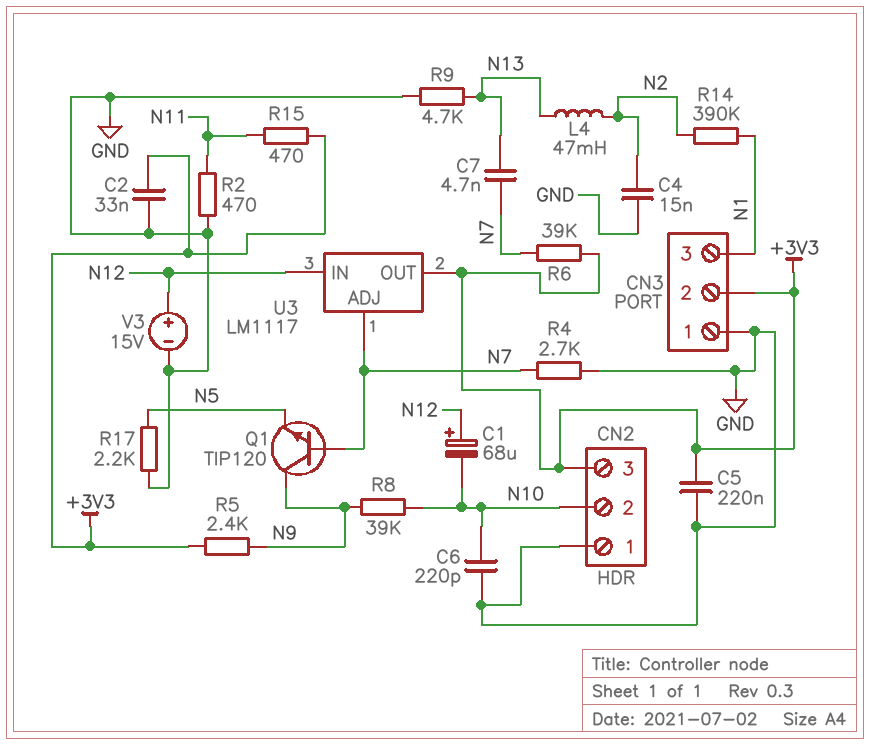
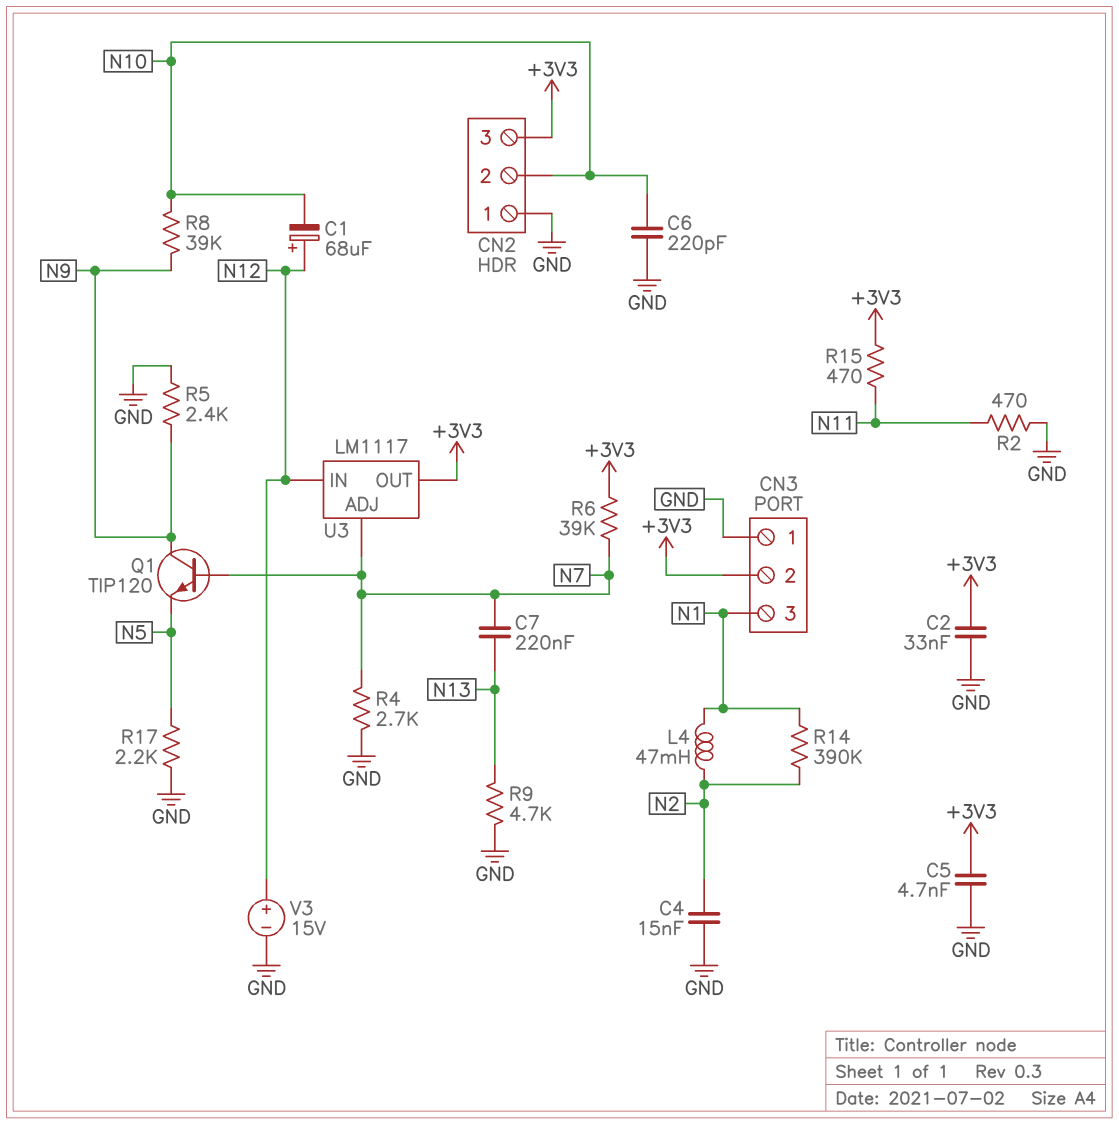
C5: 220nF (+3V3, GND) -> 4.7nF (+3V3, GND)
C7: 4.7nF (N7, N13) -> 220nF (N7, N13)
L4: 47mH (N2, N13) -> 47mH (N1, N2)
R5: 2.4k (+3V3, N9) -> 2.4k (GND, N9)

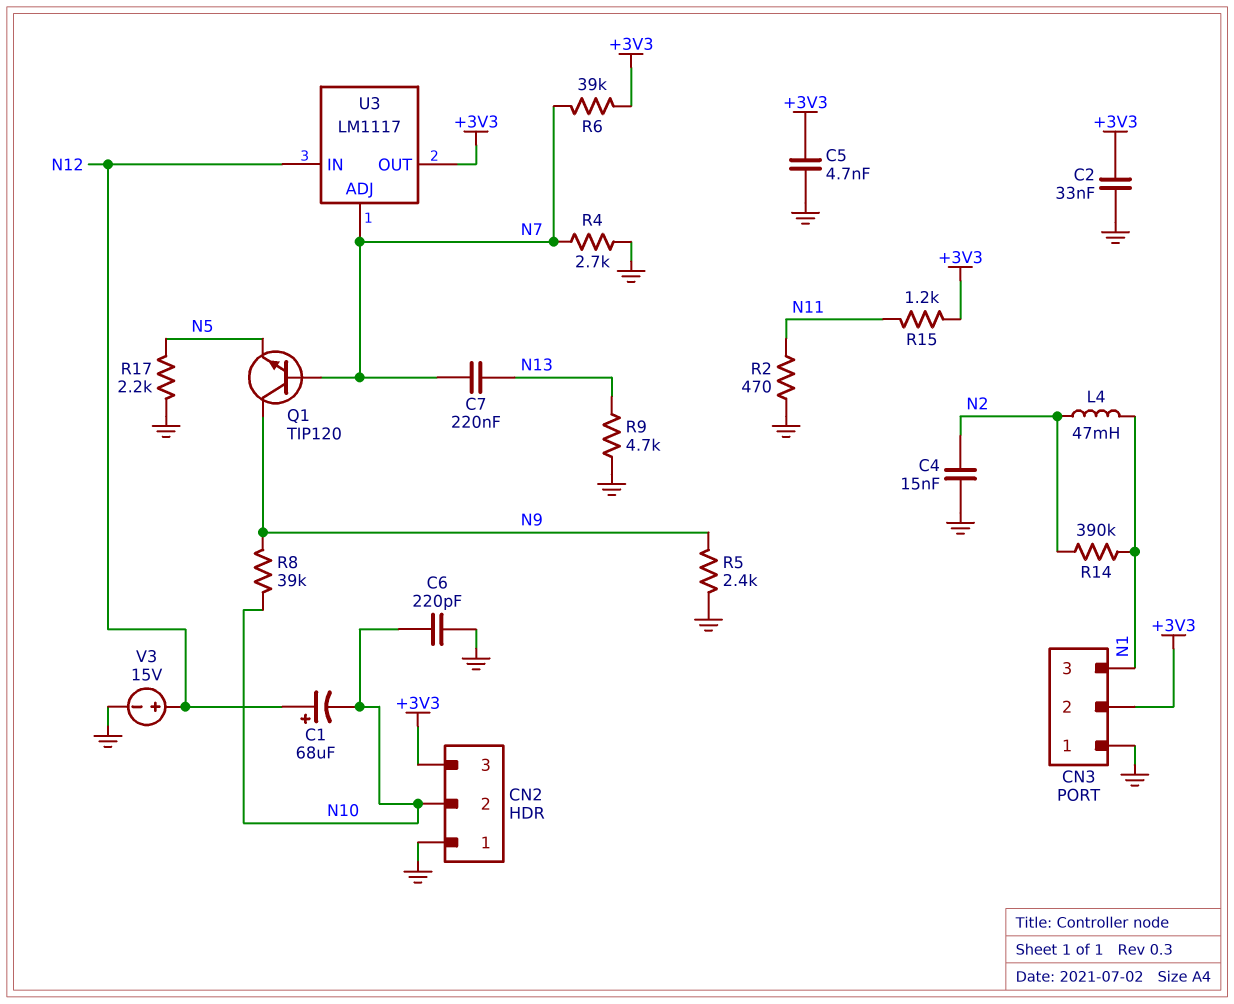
R15: 470 (+3V3, N11) -> 1.2k (+3V3, N11)

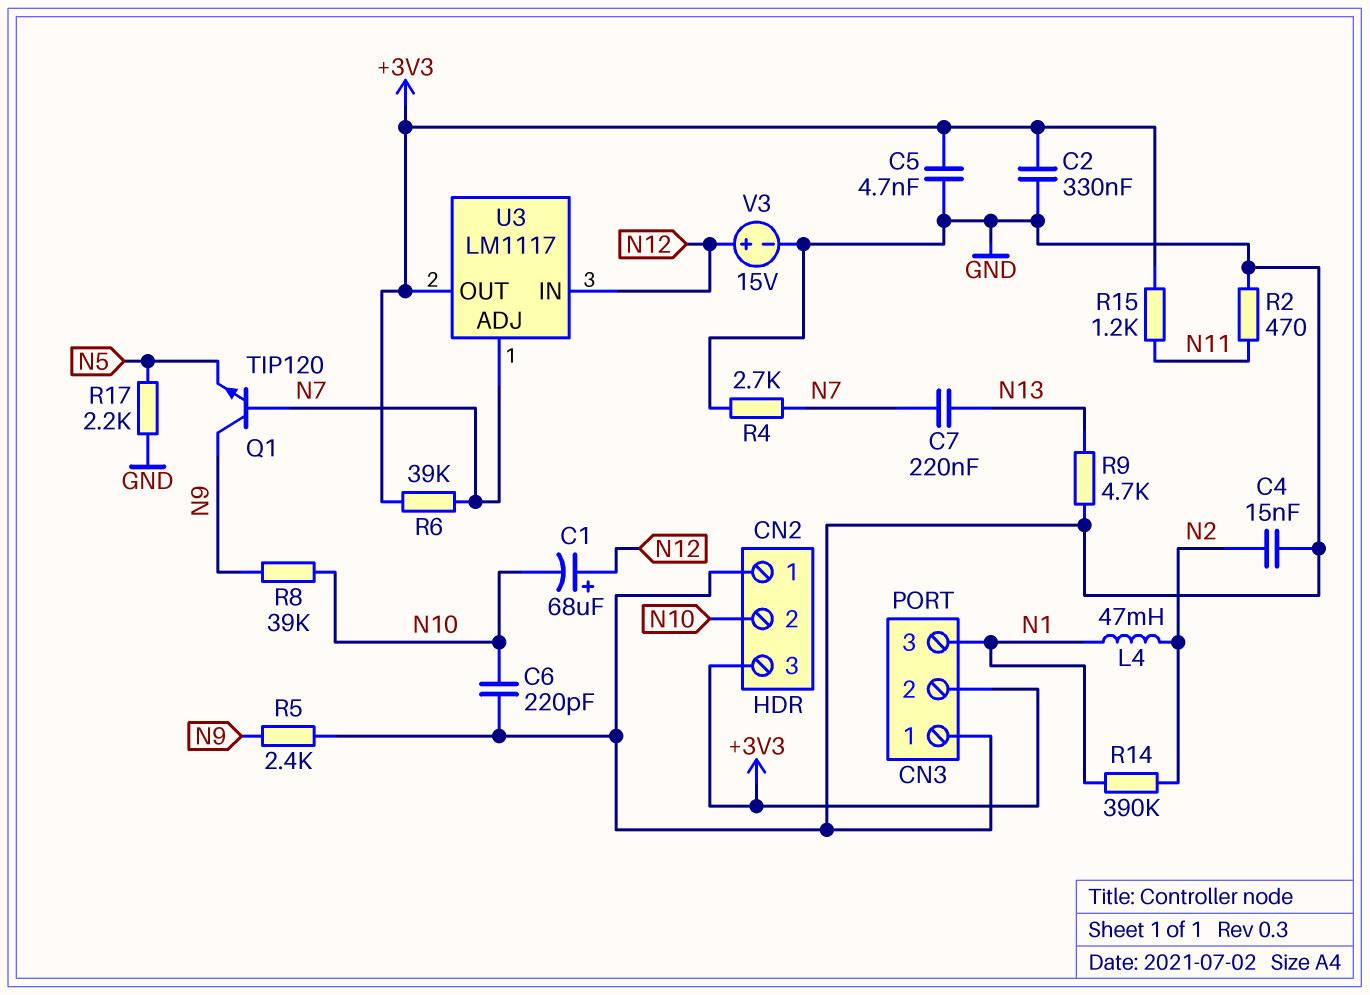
C2: 33nF (+3V3, GND) -> 330nF (+3V3, GND)

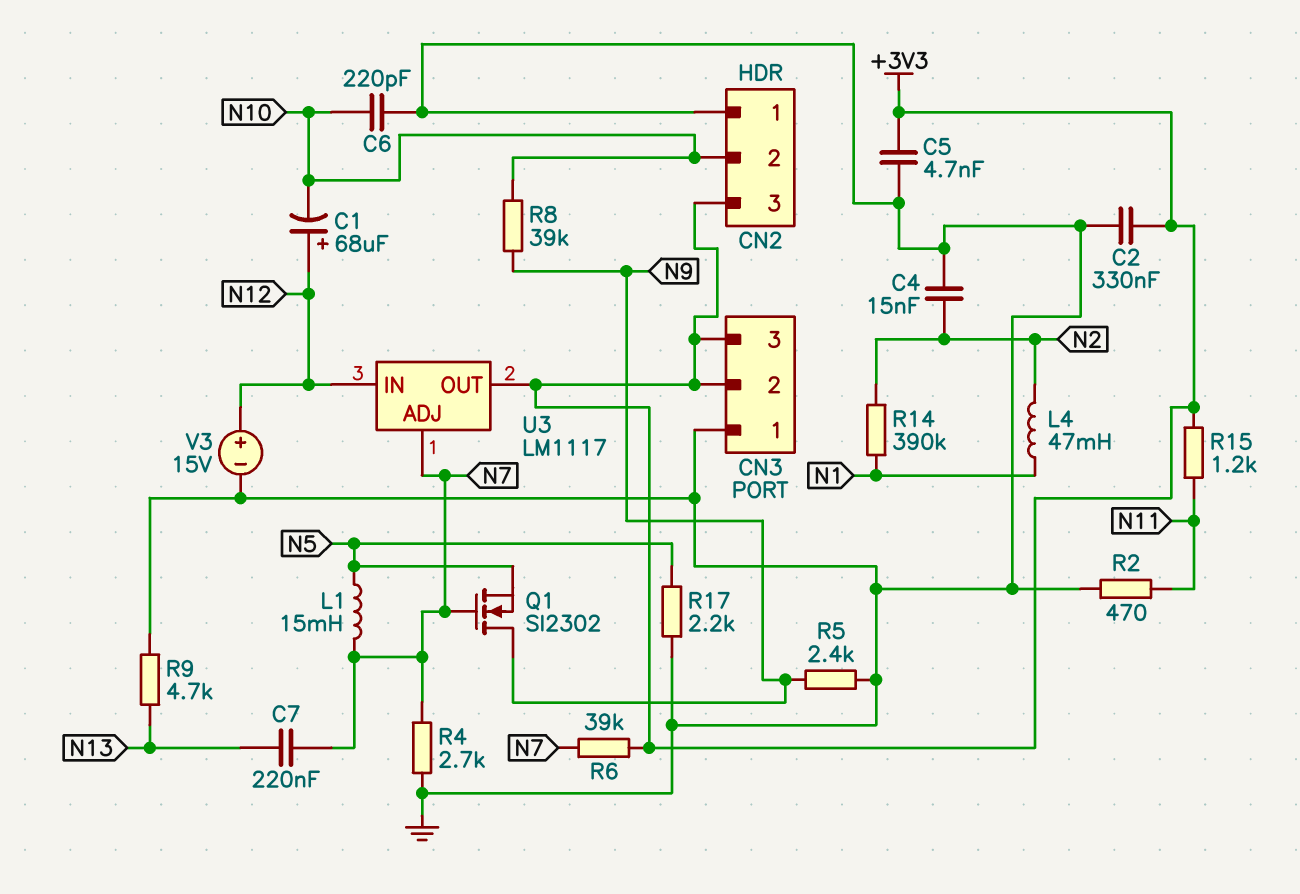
CN3 pin 3: N1 -> +3V3
L1: none -> 15mH (N5, N7)
Q1: NPN TIP120 (B N7, C N9, E N5) -> NMOS SI2302 (G N7, D N9, S N5)

